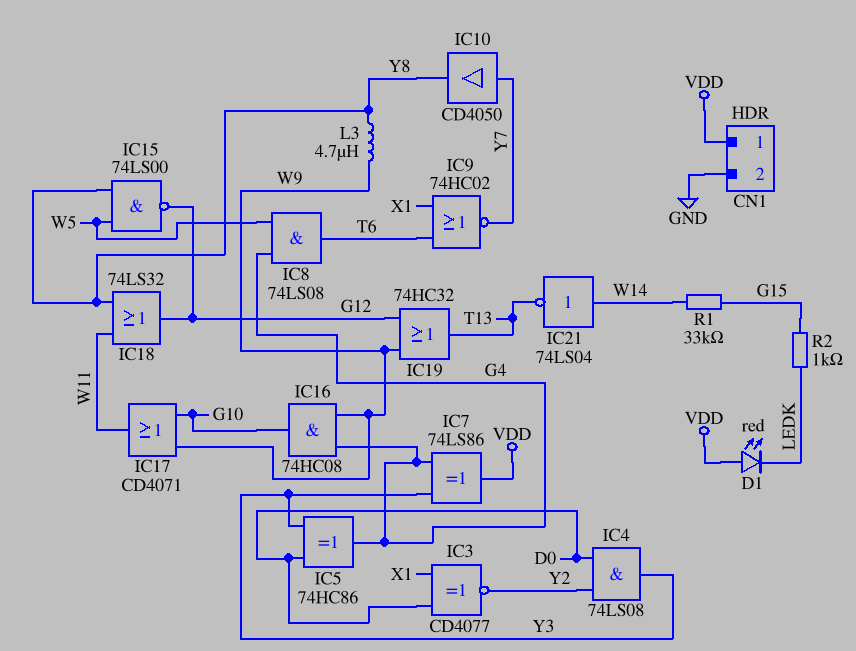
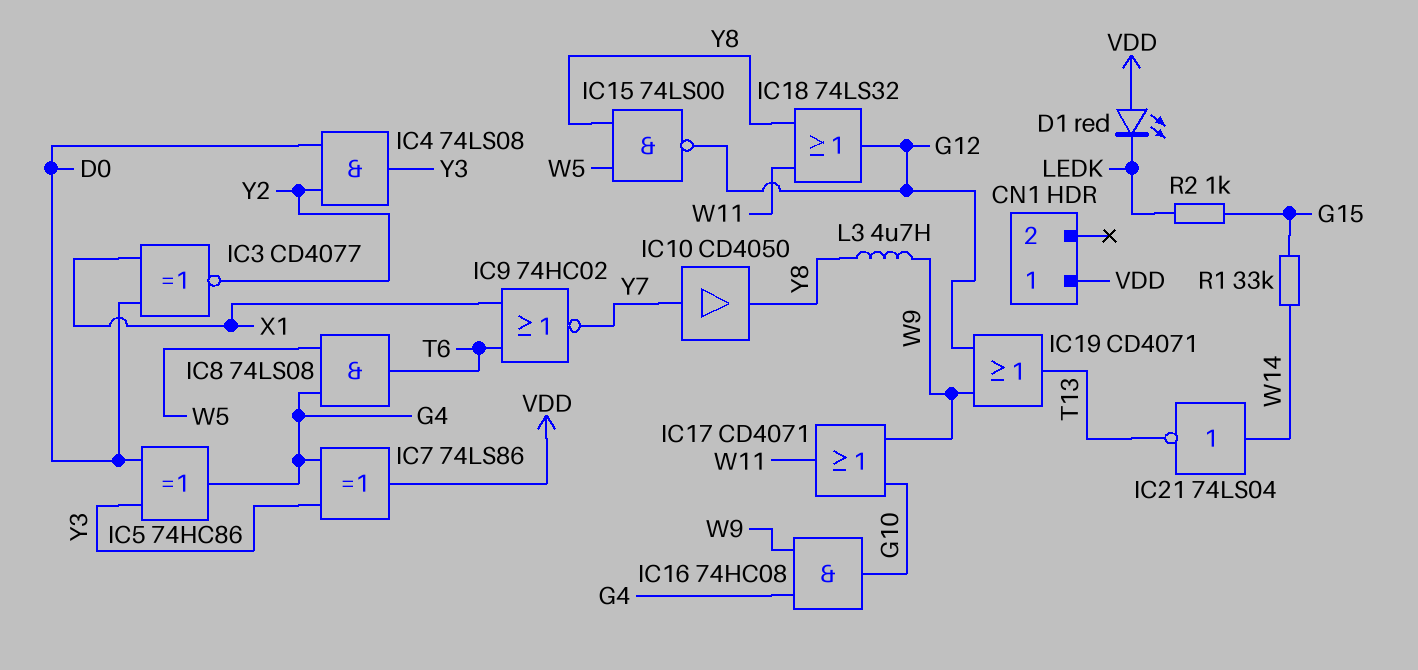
CN1 pin 2: GND -> none
IC19: OR 74HC32 (in G12, in W9, out T13) -> OR CD4071 (in G12, in W9, out T13)

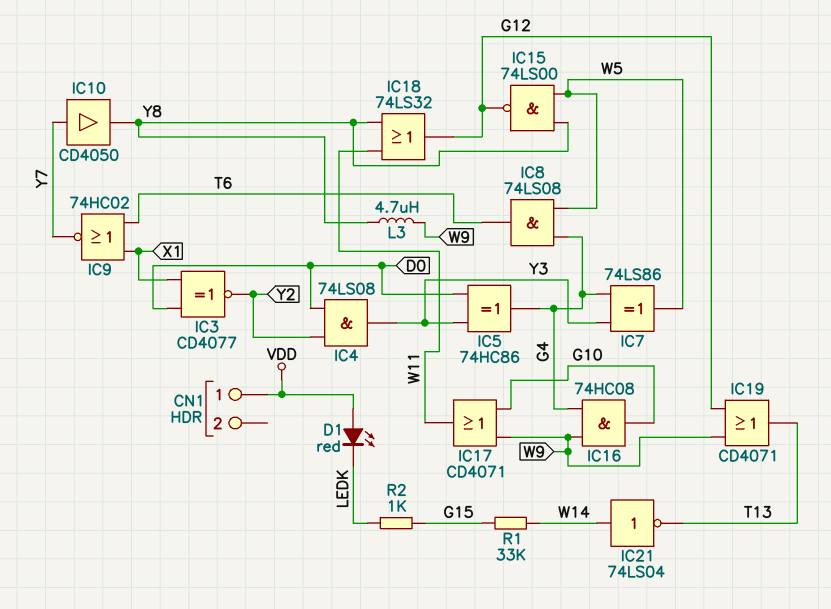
IC7: XOR 74LS86 (in G4, in Y3, out VDD) -> XOR 74LS86 (in G4, in Y3, out W5)

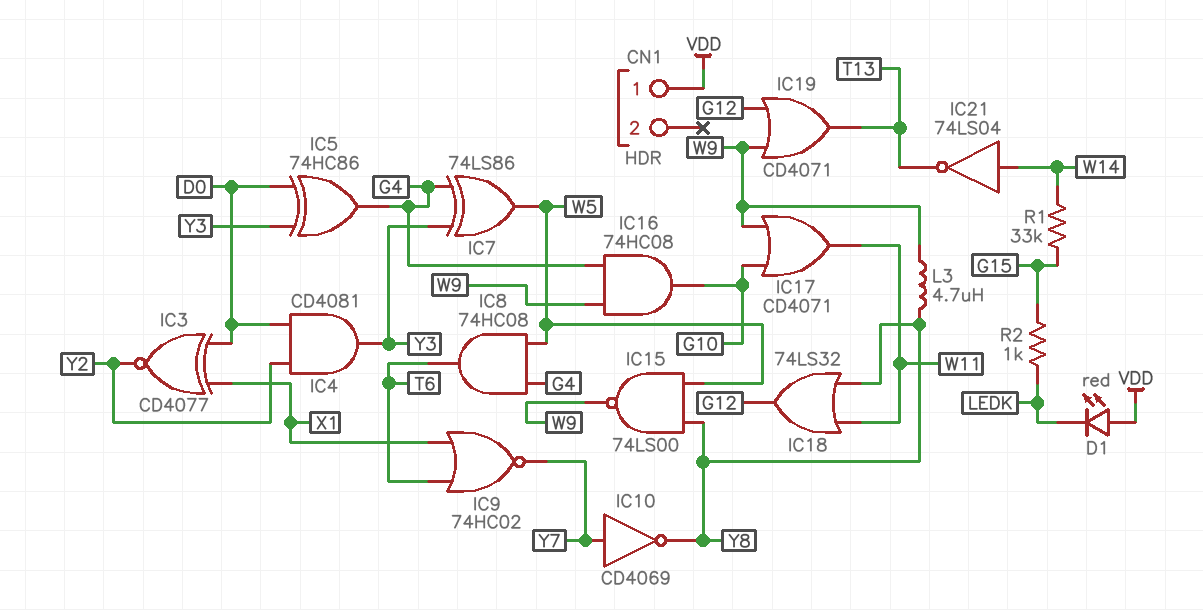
IC4: AND 74LS08 (in D0, in Y2, out Y3) -> AND CD4081 (in D0, in Y2, out Y3)
IC8: AND 74LS08 (in G4, in W5, out T6) -> AND 74HC08 (in G4, in W5, out T6)
IC10: buffer CD4050 (in Y7, out Y8) -> NOT CD4069 (in Y7, out Y8)
IC15: NAND 74LS00 (in W5, in Y8, out G12) -> NAND 74LS00 (in W5, in Y8, out W9)

